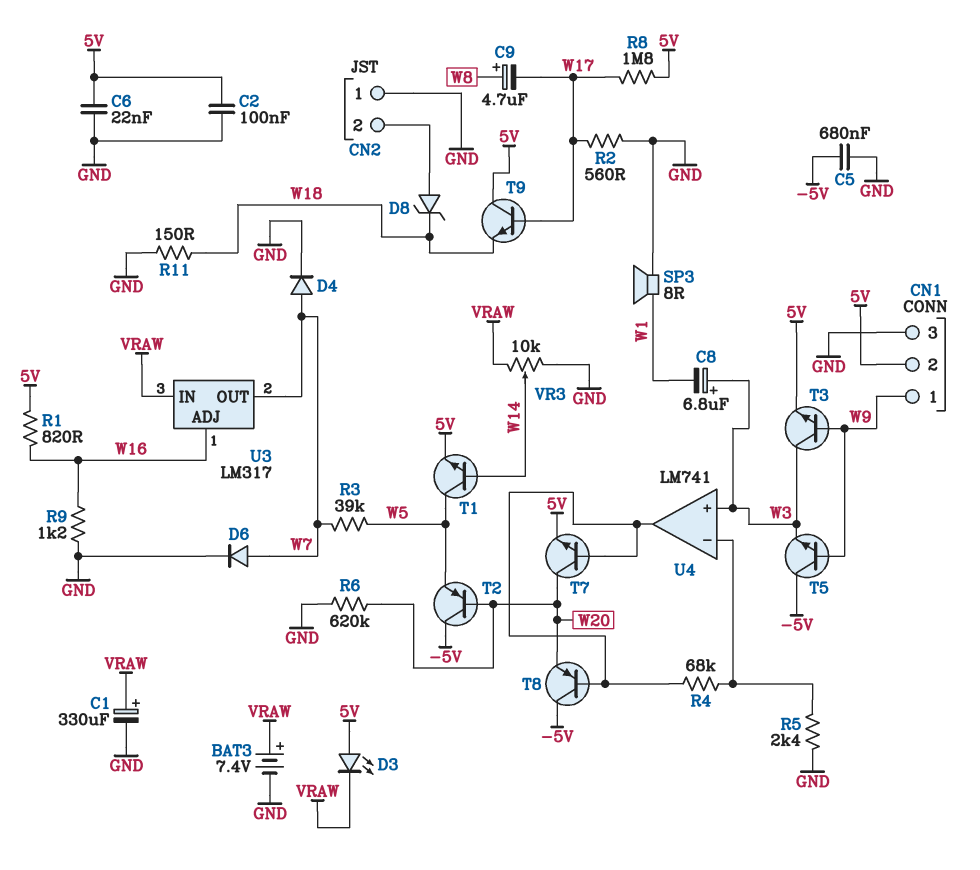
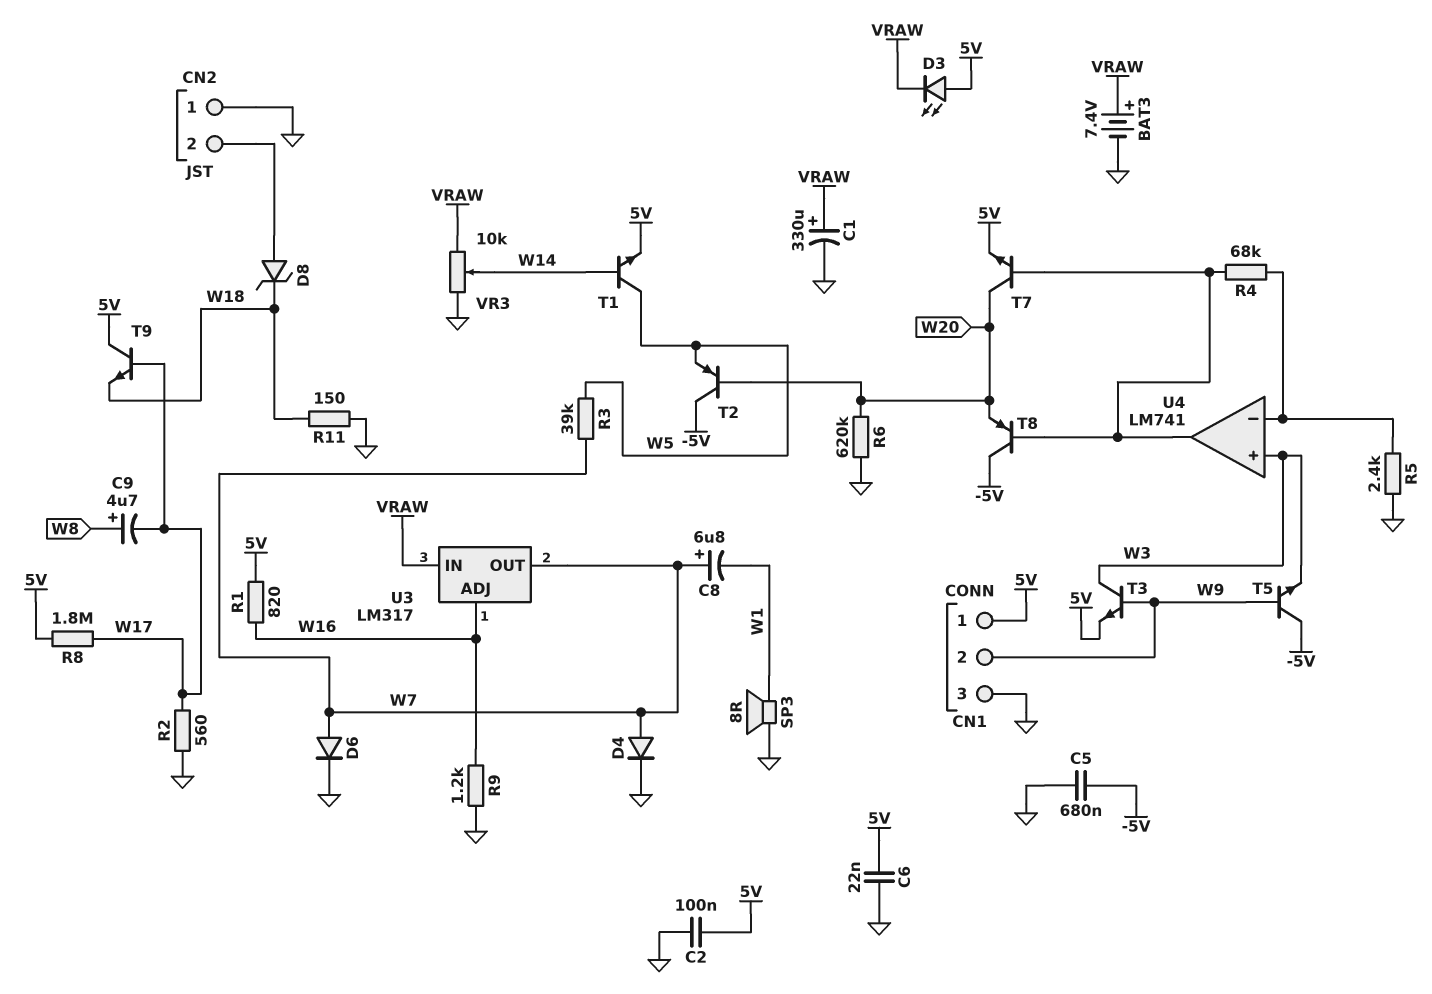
C8: 6.8uF (plus W3, minus W1) -> 6.8uF (plus W7, minus W1)
CN1 pin 1: W9 -> 5V
CN1 pin 2: 5V -> W9

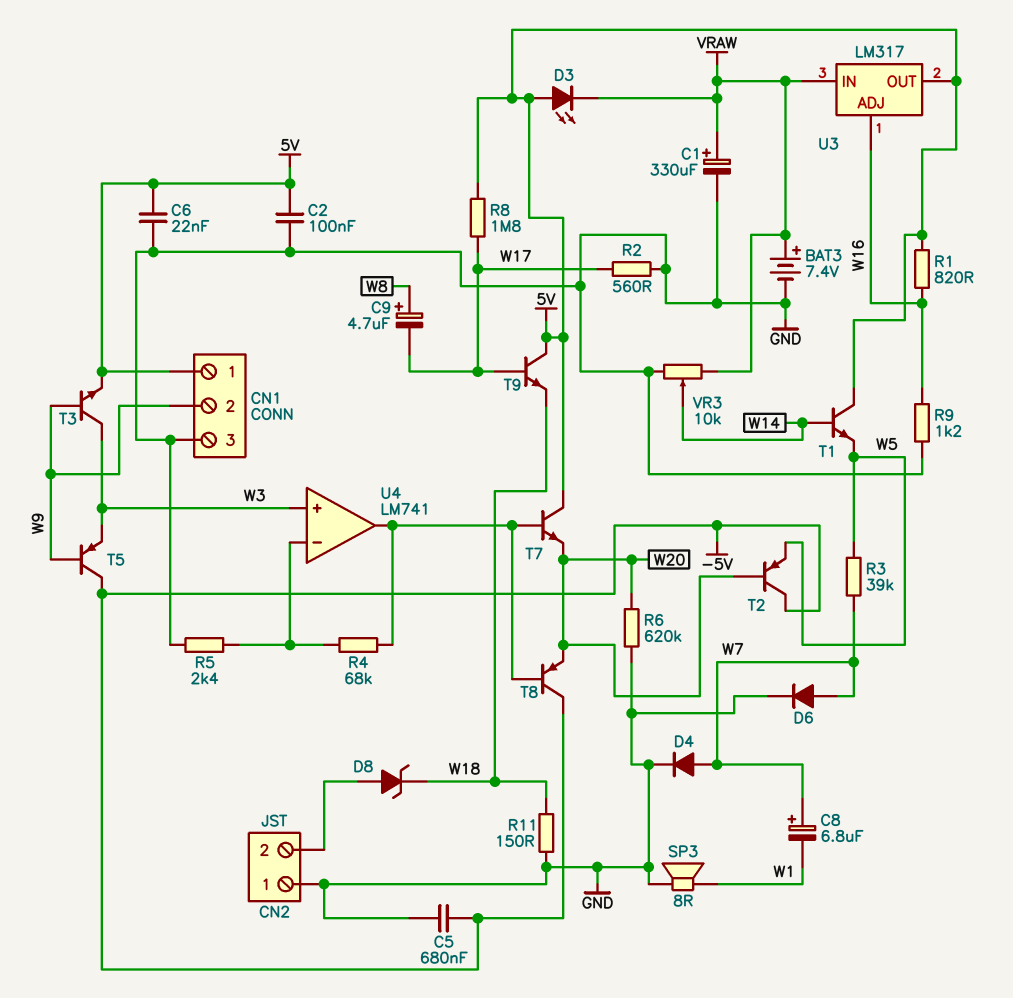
T1: NPN (B W14, C W5, E 5V) -> NPN (B W14, C 5V, E W5)
T5: NPN (B W9, C -5V, E W3) -> PNP (B W9, C -5V, E W3)
T7: NPN (B U4/out, C W20, E 5V) -> NPN (B U4/out, C 5V, E W20)
U3 pin OUT: W7 -> 5V

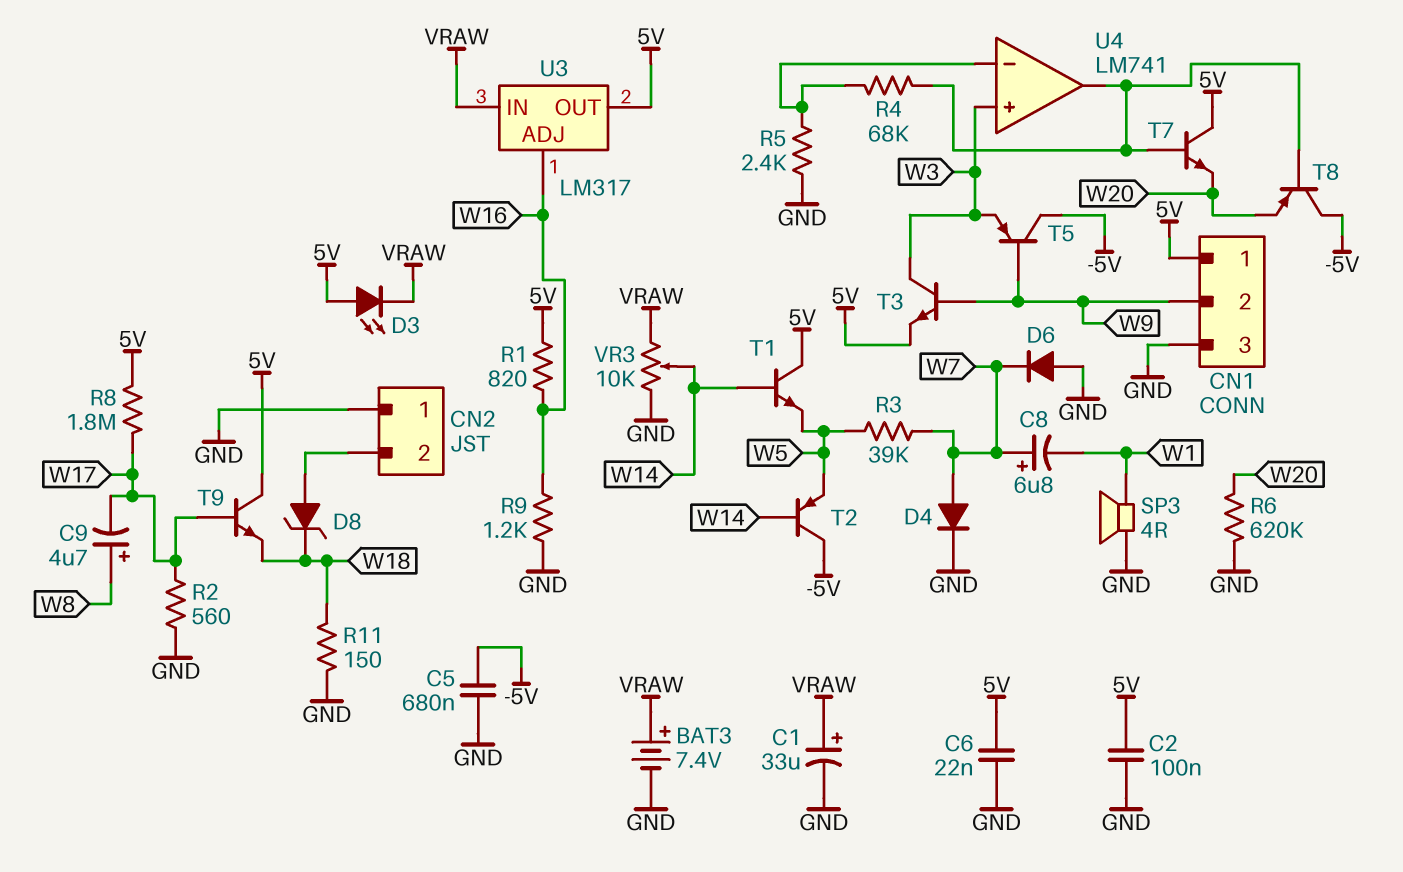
C1: 330uF (plus VRAW, minus GND) -> 33uF (plus VRAW, minus GND)
D6: diode (A W7, K GND) -> diode (A GND, K W7)
SP3: speaker 8R (GND, W1) -> speaker 4R (GND, W1)
T2: PNP (B W20, C -5V, E W5) -> PNP (B W14, C -5V, E W5)

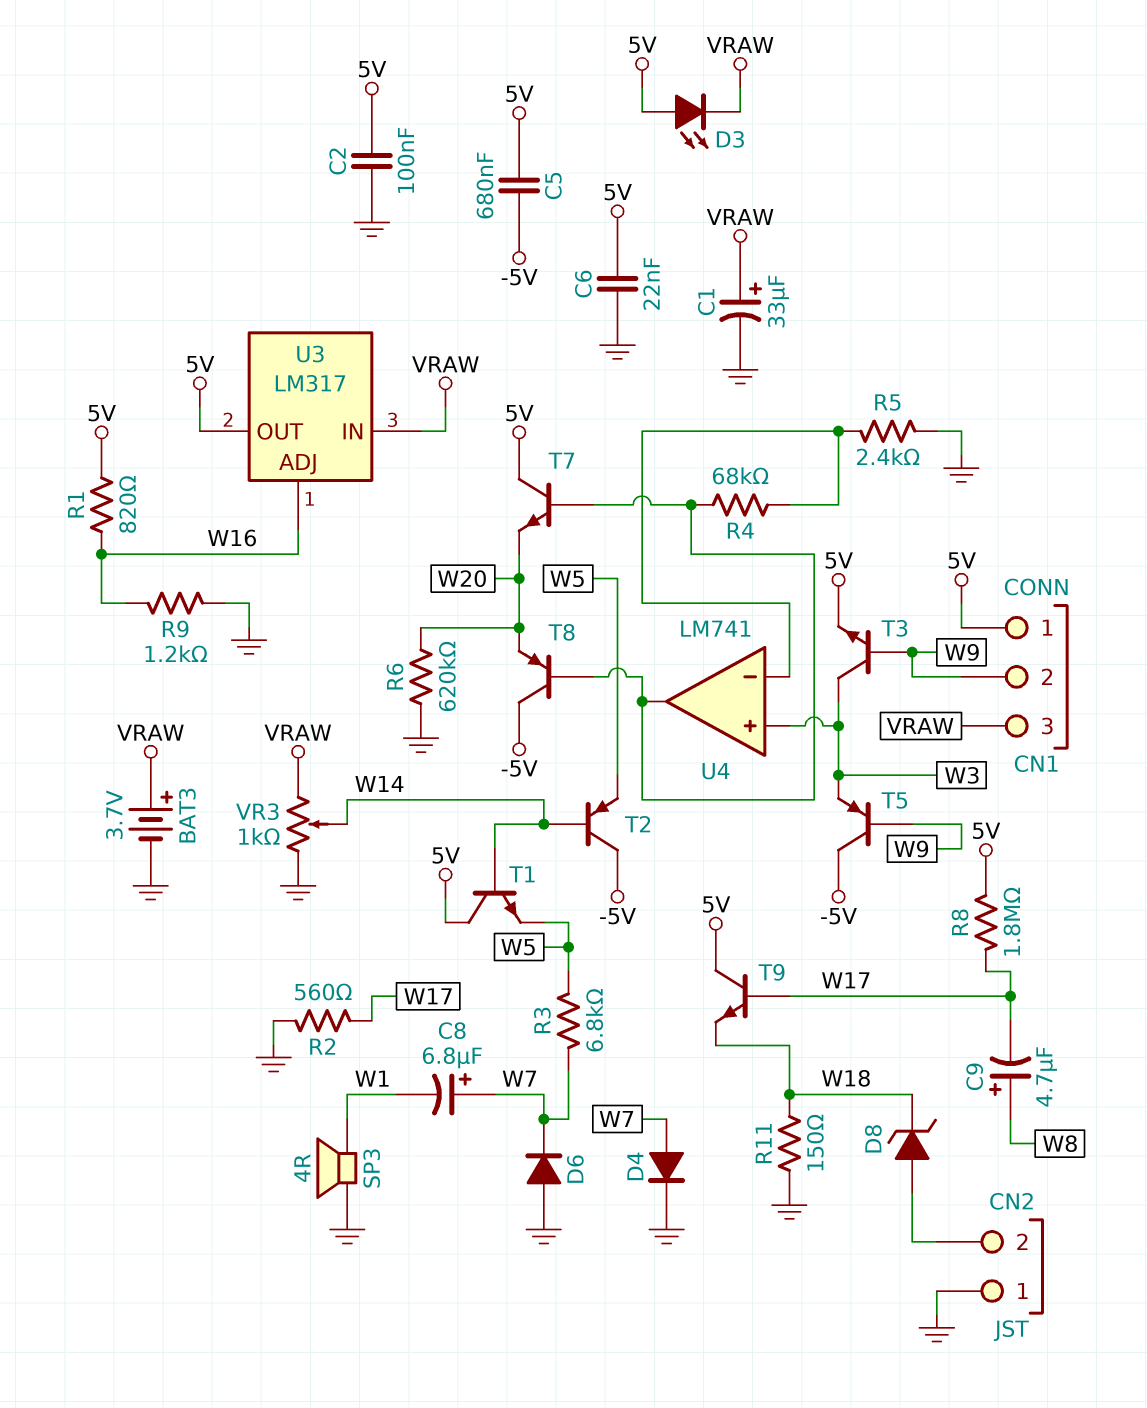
BAT3: 7.4V (plus VRAW, minus GND) -> 3.7V (plus VRAW, minus GND)
C5: 680nF (-5V, GND) -> 680nF (-5V, 5V)
CN1 pin 3: GND -> VRAW
R3: 39k (W5, W7) -> 6.8k (W5, W7)
VR3: 10k (GND, VRAW, wiper W14) -> 1k (GND, VRAW, wiper W14)

